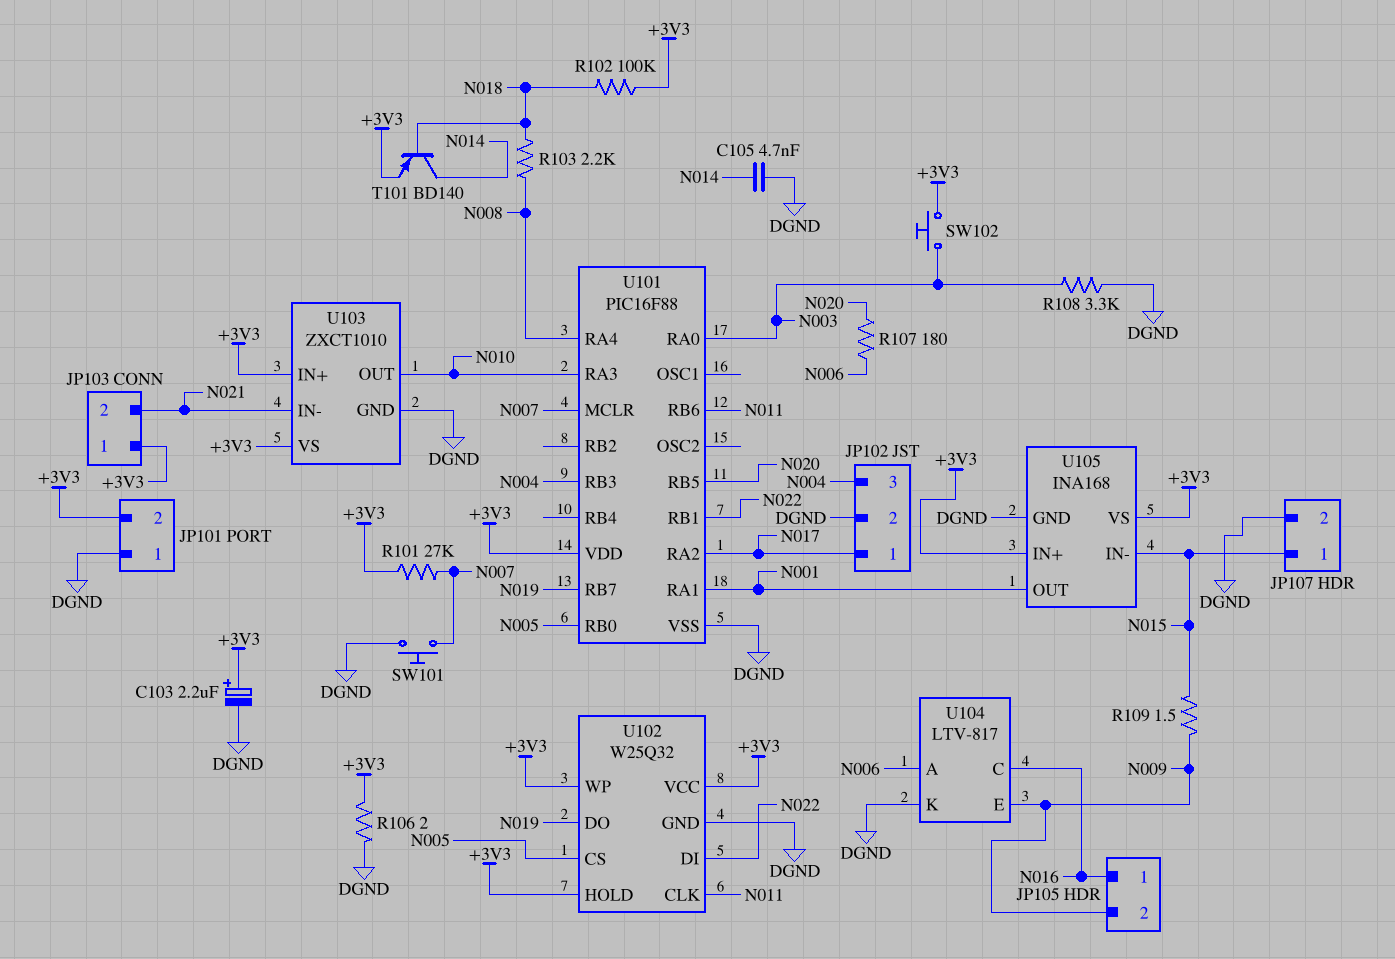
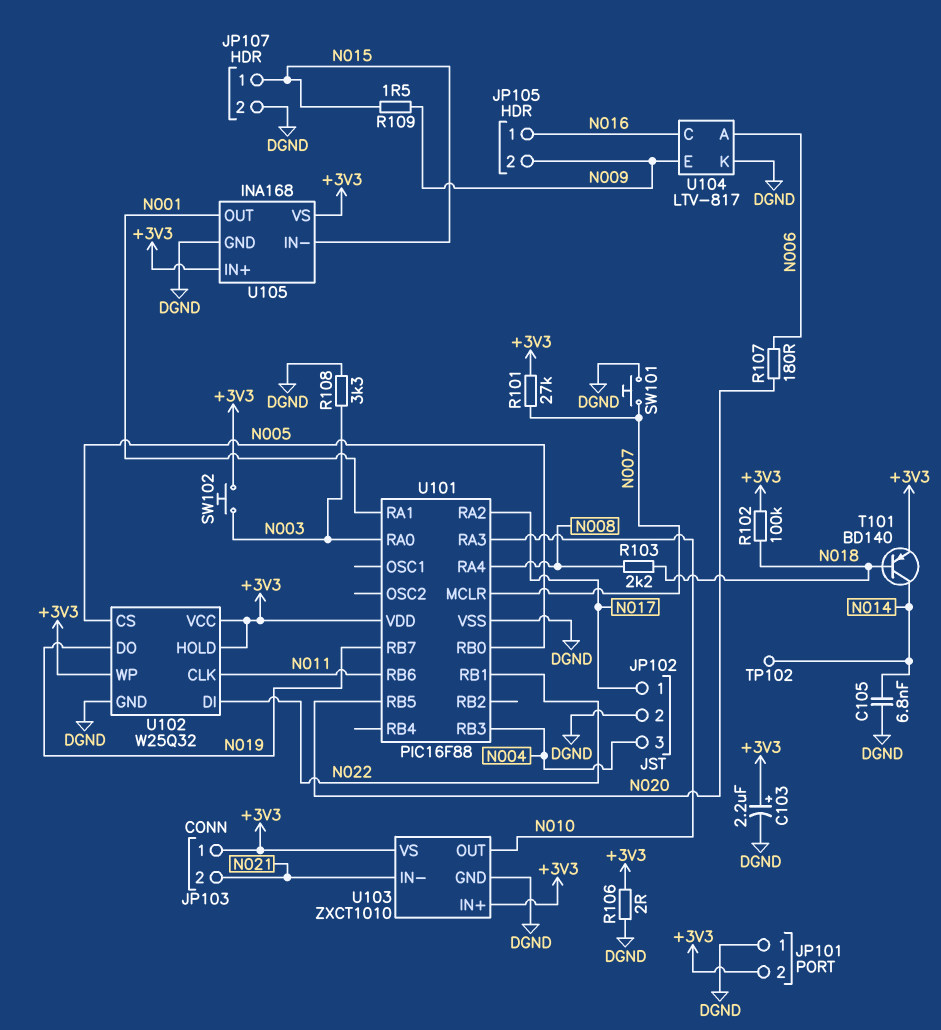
C105: 4.7nF (DGND, N014) -> 6.8nF (DGND, N014)
TP102: none -> test point (N014)

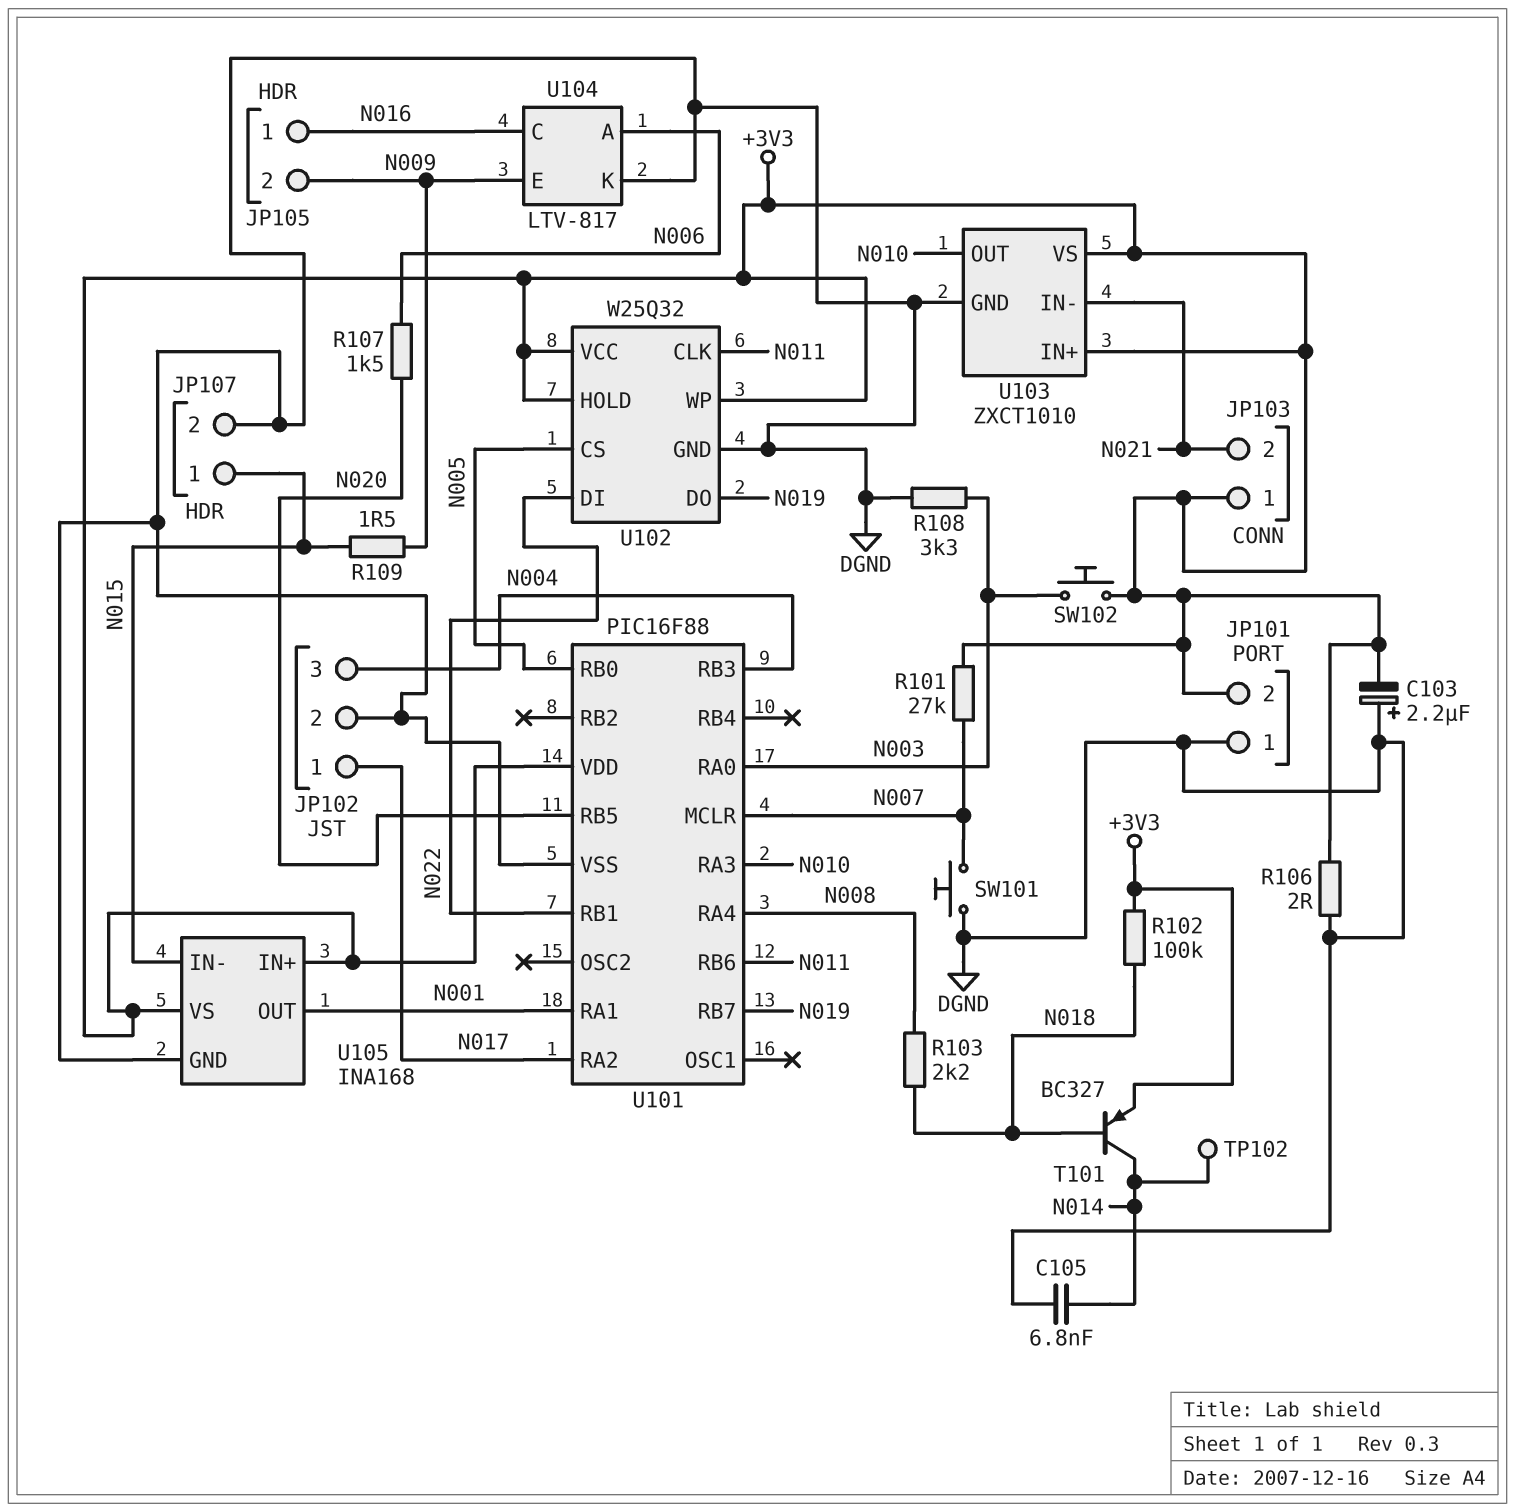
C103: 2.2uF (plus +3V3, minus DGND) -> 2.2uF (plus DGND, minus +3V3)
R107: 180 (N006, N020) -> 1.5k (N006, N020)
T101: PNP BD140 (B N018, C N014, E +3V3) -> PNP BC327 (B N018, C N014, E +3V3)

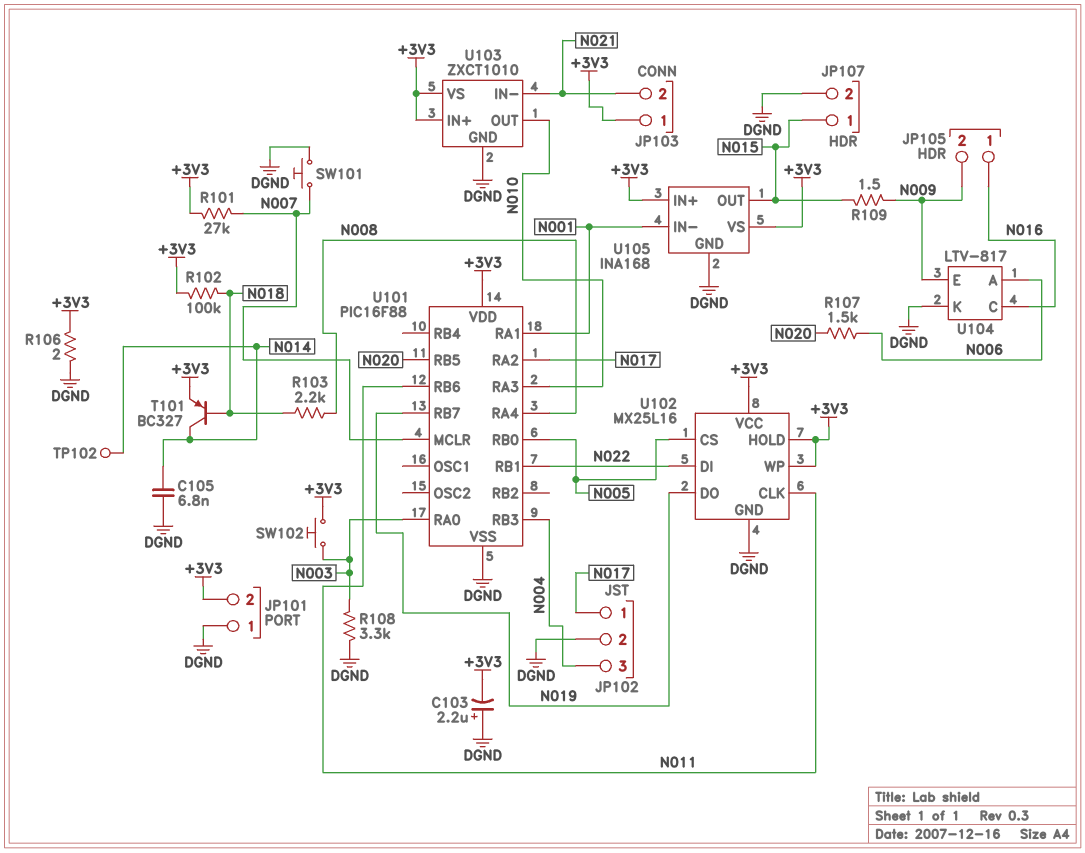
U102: W25Q32 -> MX25L16
U105 pin IN-: N015 -> N001
U105 pin OUT: N001 -> N015

